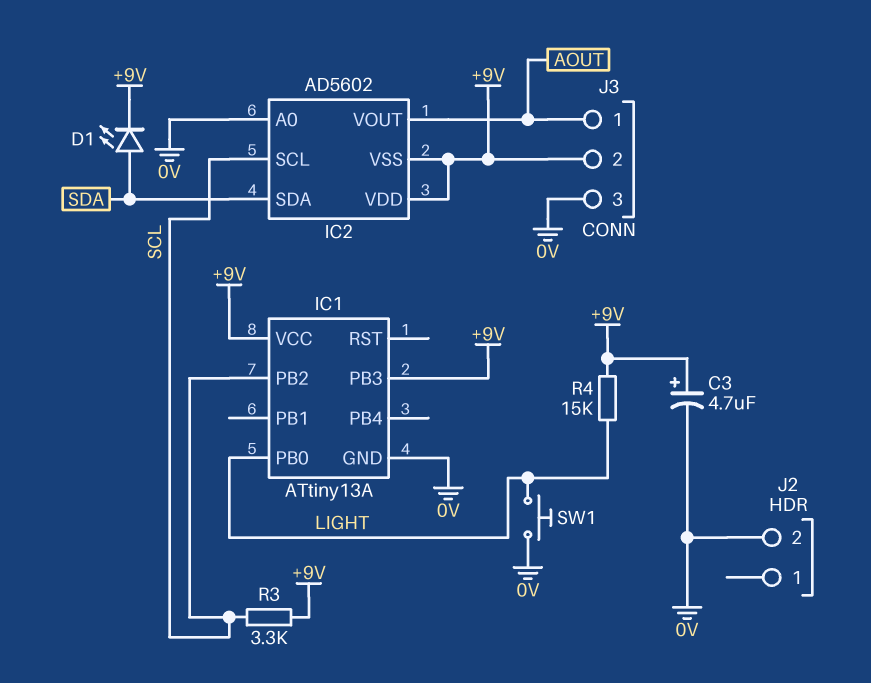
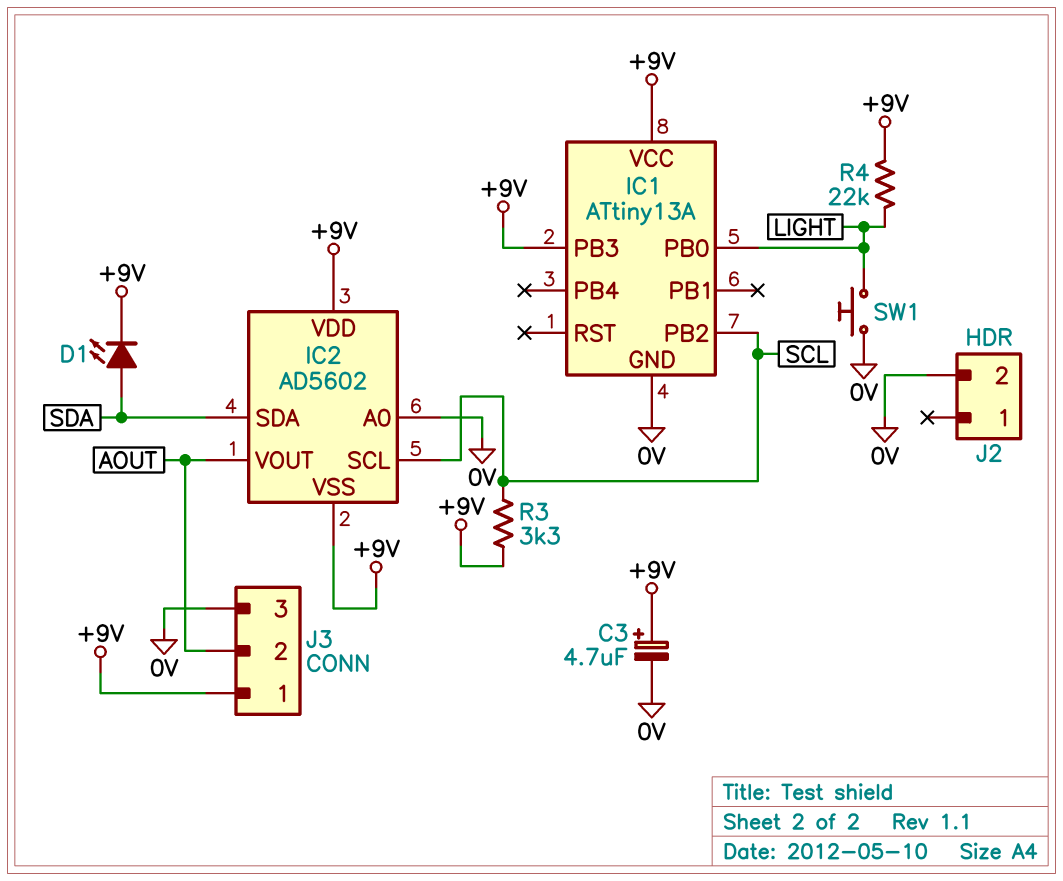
J3 pin 1: AOUT -> +9V
J3 pin 2: +9V -> AOUT
R4: 15k (+9V, LIGHT) -> 22k (+9V, LIGHT)

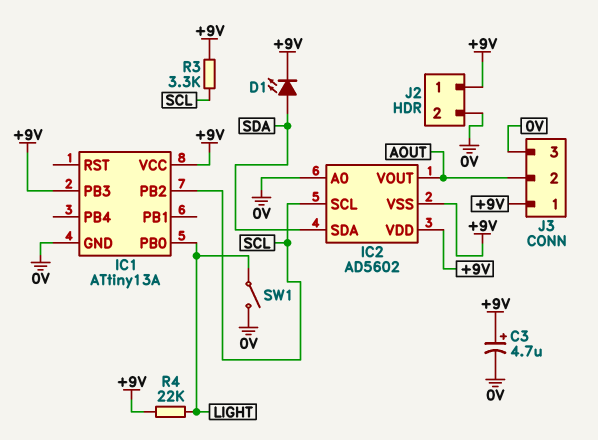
J2 pin 1: none -> +9V
SW1: button (0V, LIGHT) -> switch (0V, LIGHT)

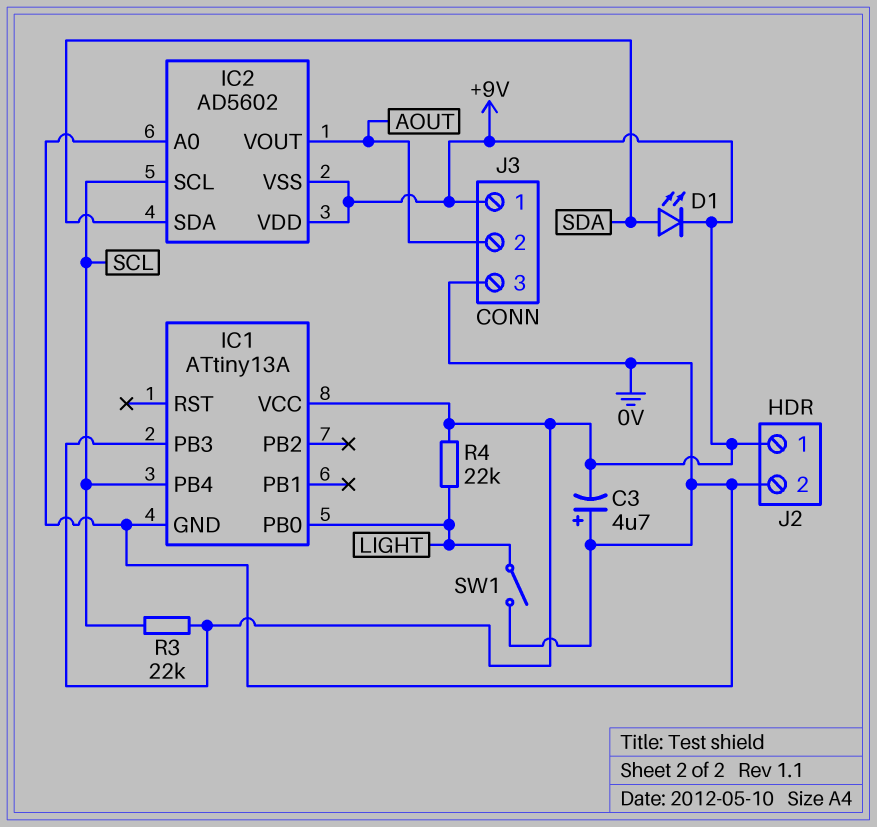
C3: 4.7uF (plus +9V, minus 0V) -> 4.7uF (plus 0V, minus +9V)
IC1 pin PB2: SCL -> none
IC1 pin PB4: none -> SCL
R3: 3.3k (+9V, SCL) -> 22k (+9V, SCL)

